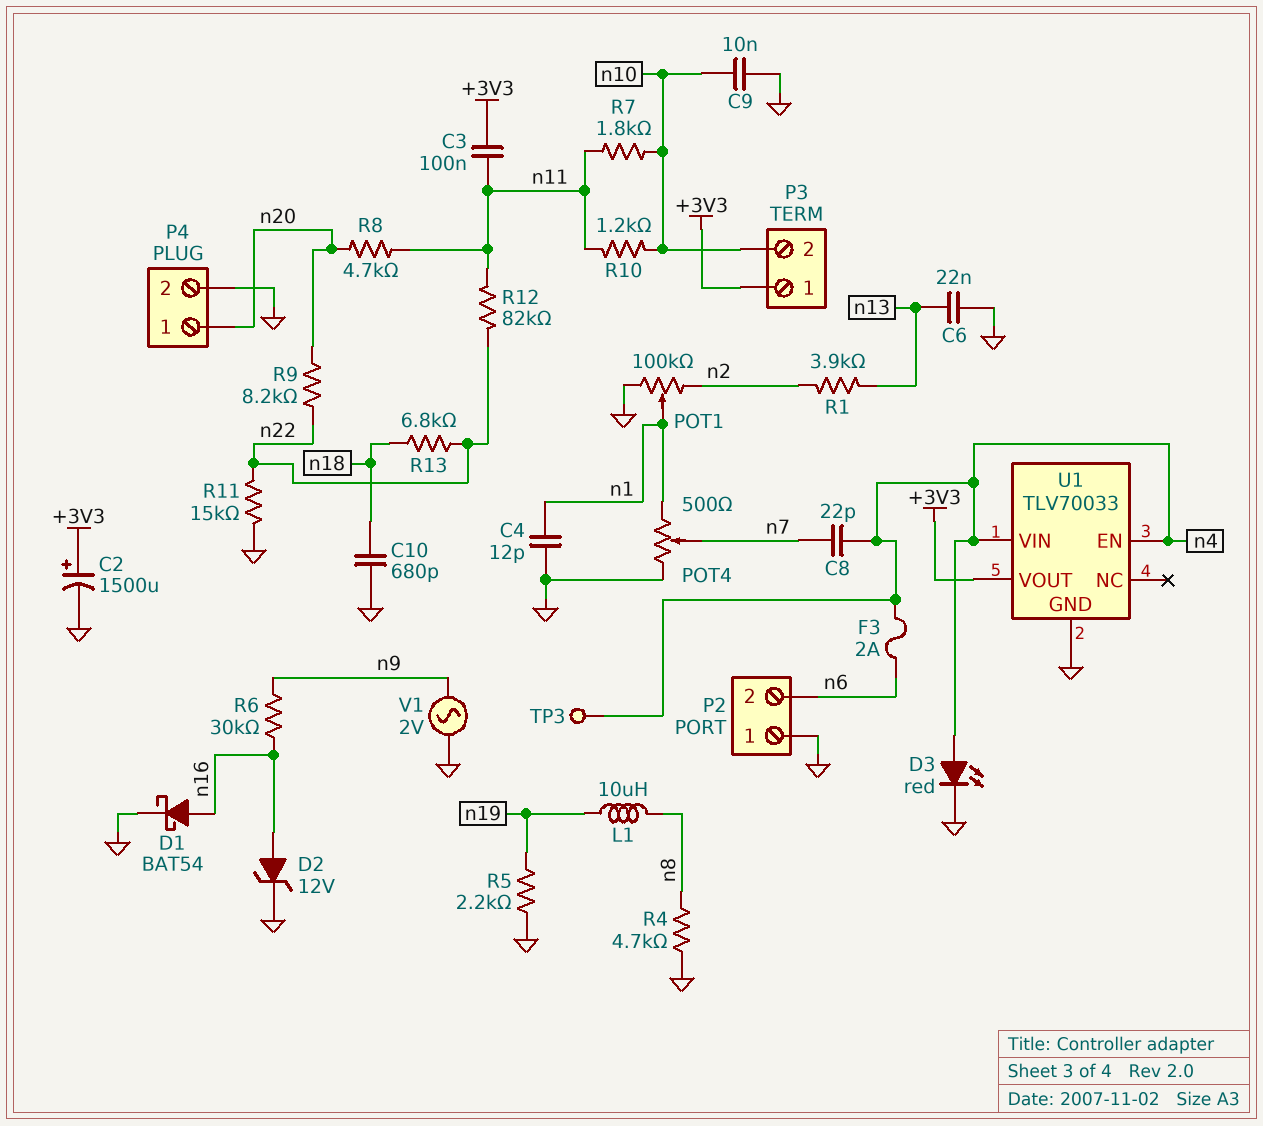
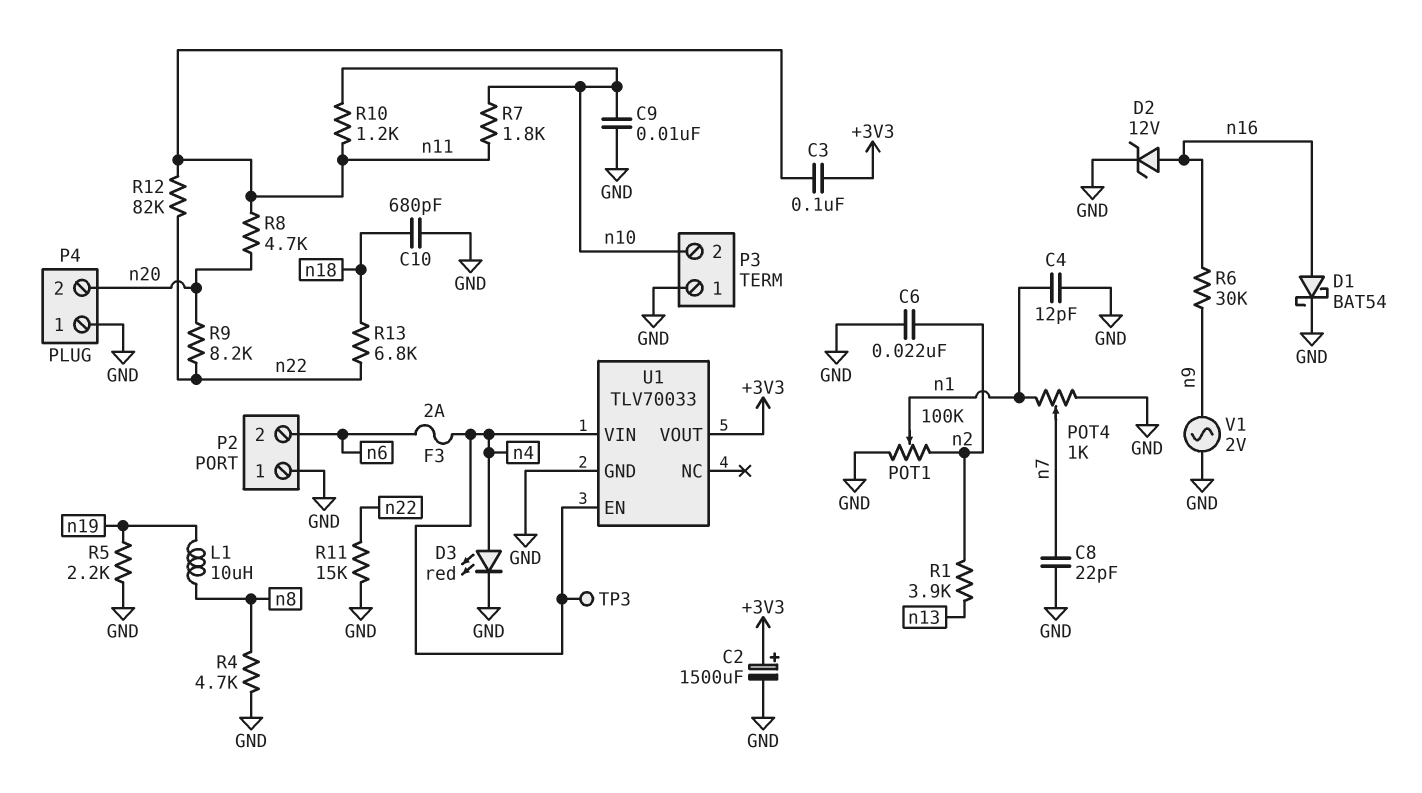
C6: 22nF (GND, n13) -> 22nF (GND, n2)
C8: 22pF (n4, n7) -> 22pF (GND, n7)
P3 pin 1: +3V3 -> GND
P4 pin 1: n20 -> GND
P4 pin 2: GND -> n20
POT4: 500 (GND, n1, wiper n7) -> 1k (GND, n1, wiper n7)

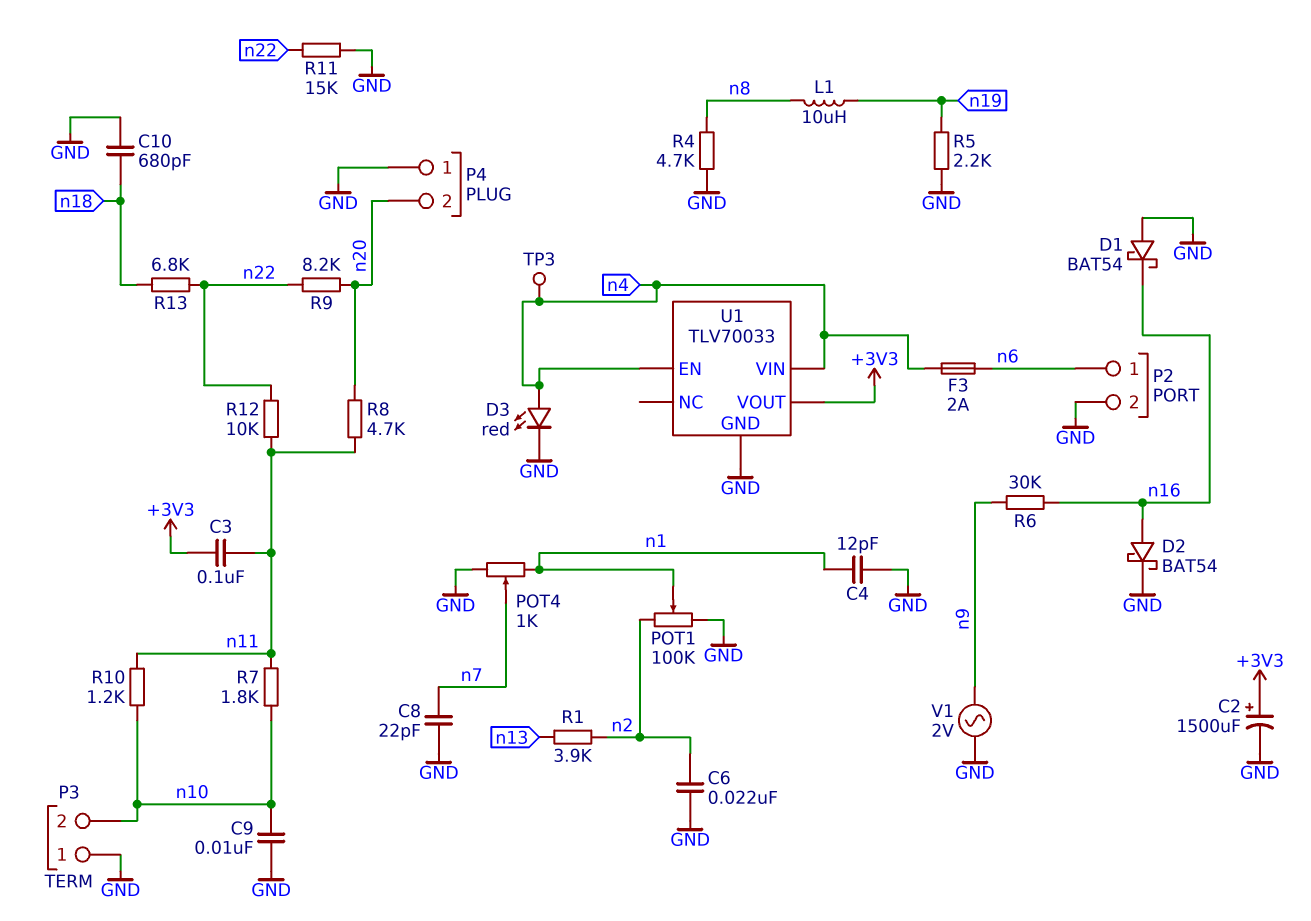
D1: schottky BAT54 (A n16, K GND) -> schottky BAT54 (A GND, K n16)
D2: zener 12V (A n16, K GND) -> schottky BAT54 (A n16, K GND)
P2 pin 1: GND -> n6
P2 pin 2: n6 -> GND
R12: 82k (n11, n22) -> 10k (n11, n22)

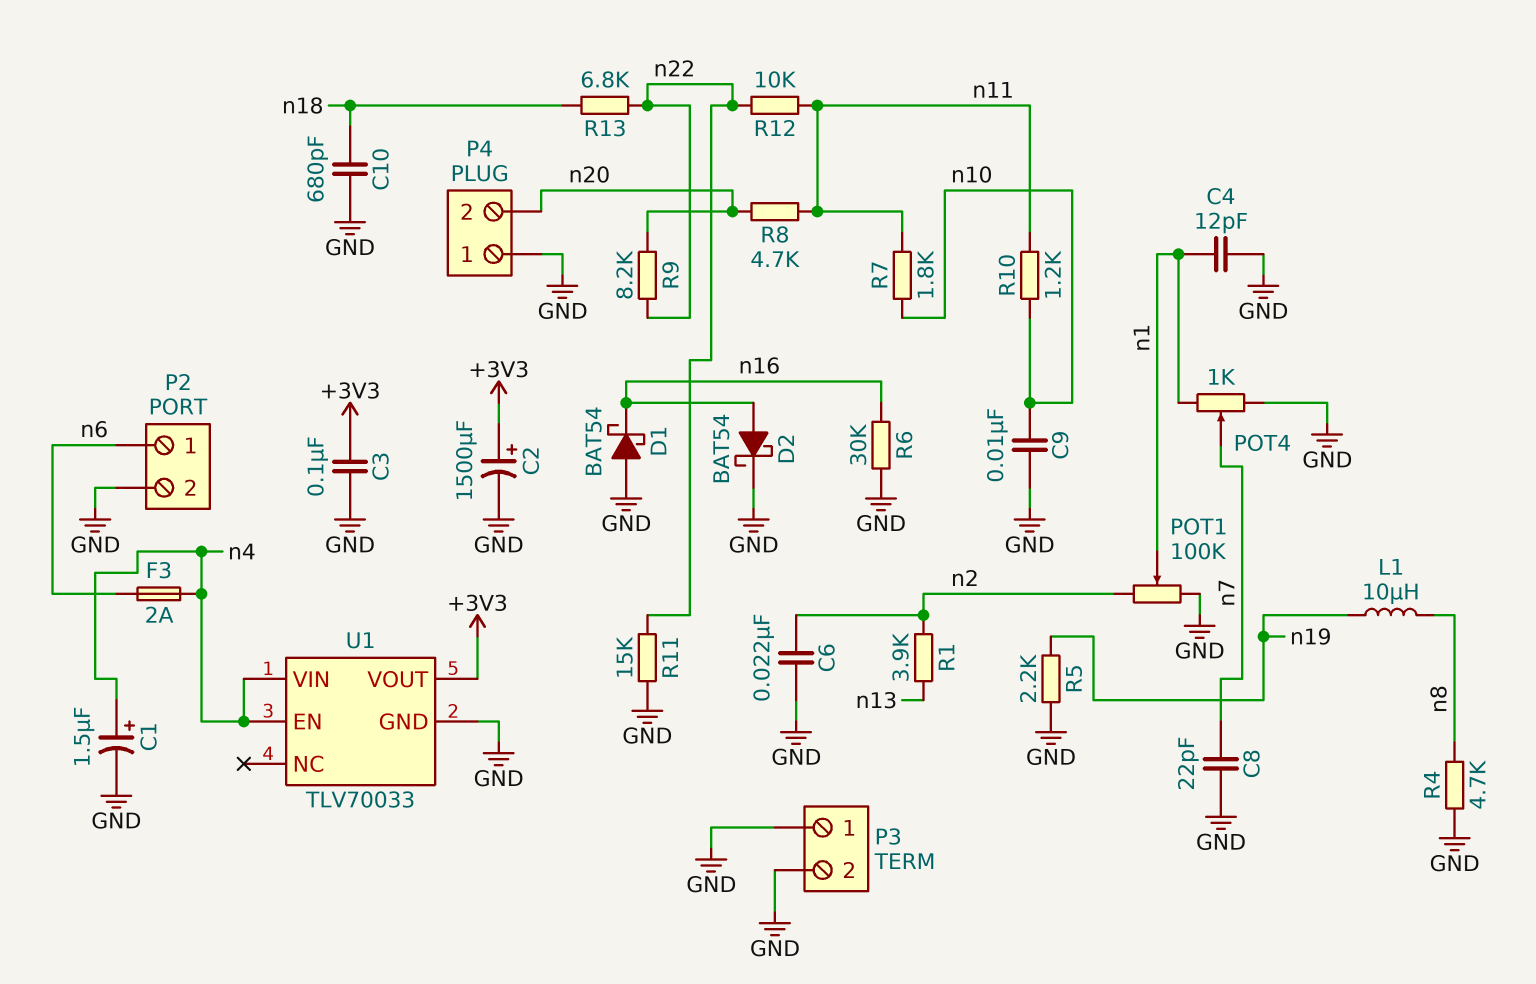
C1: none -> 1.5uF (plus n4, minus GND)
C3: 100nF (+3V3, n11) -> 100nF (+3V3, GND)
D3: LED red (A n4, K GND) -> none
P3 pin 2: n10 -> GND
R6: 30k (n9, n16) -> 30k (GND, n16)
TP3: test point (n4) -> none
V1: AC 2V (GND, n9) -> none

